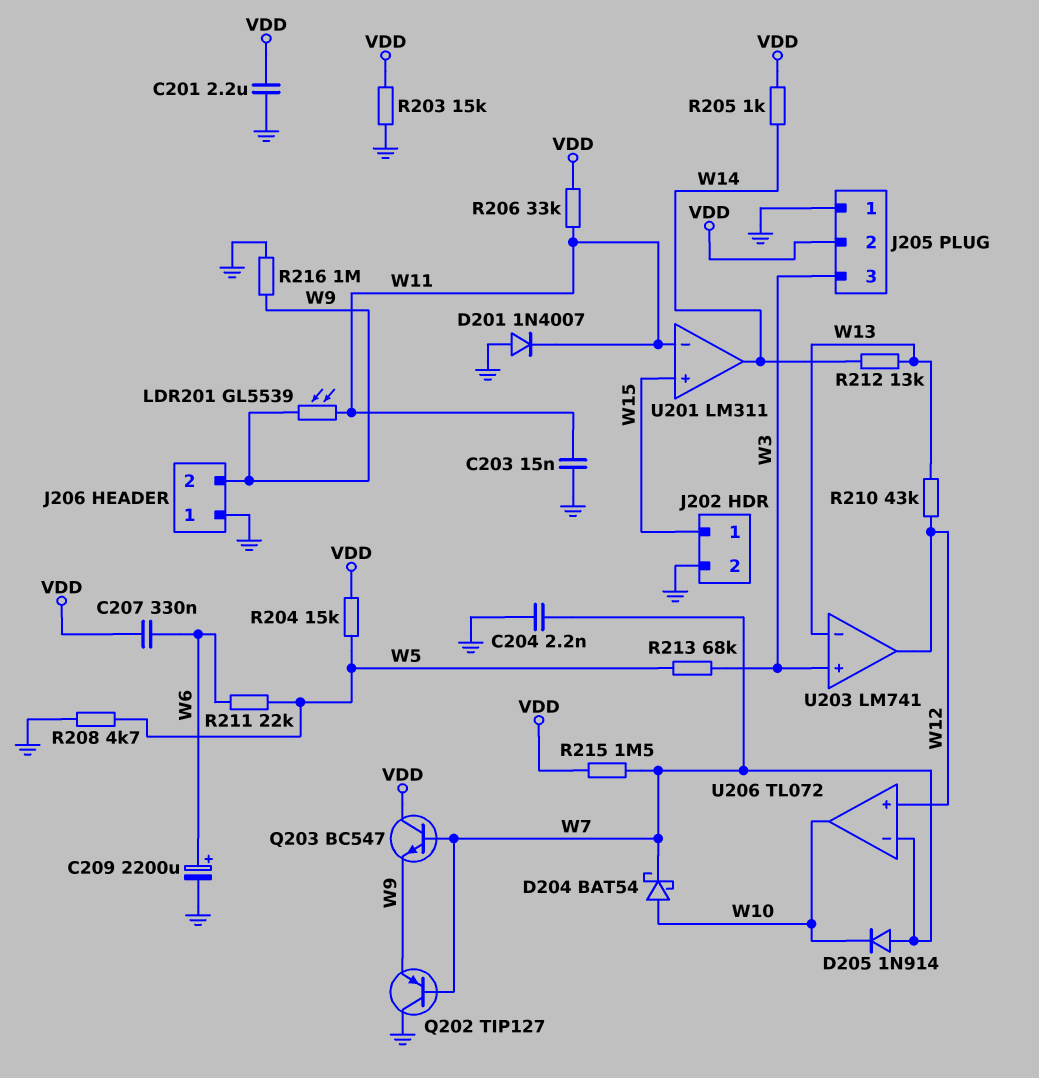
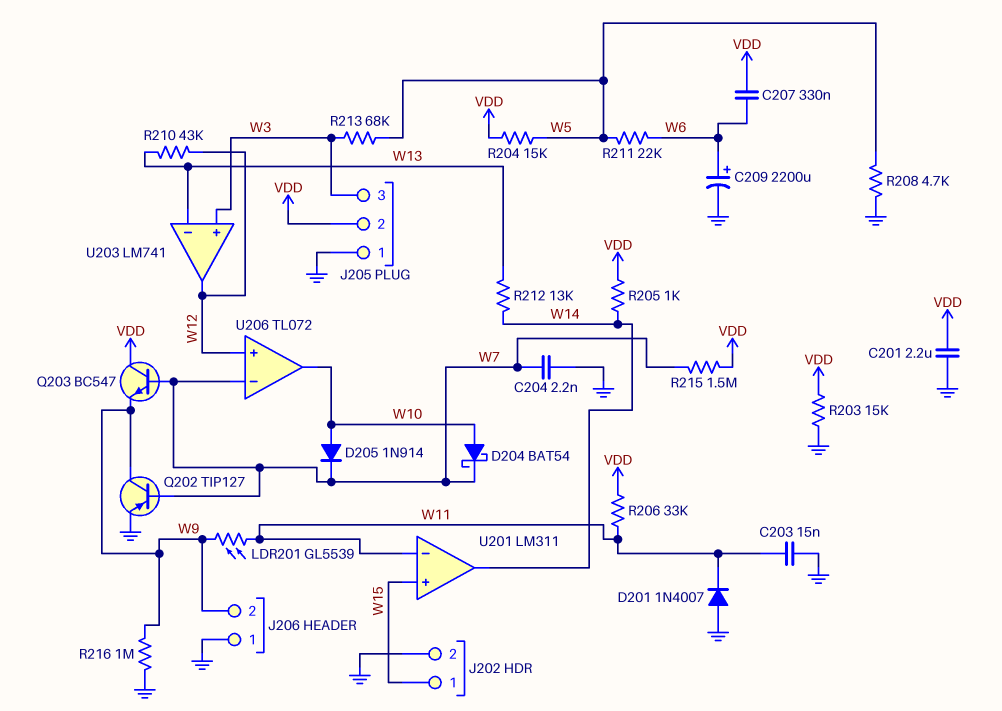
D205: diode 1N914 (A W7, K W10) -> diode 1N914 (A W10, K W7)
Q202: PNP TIP127 (B W7, C GND, E W9) -> PNP TIP127 (B W7, C W9, E GND)

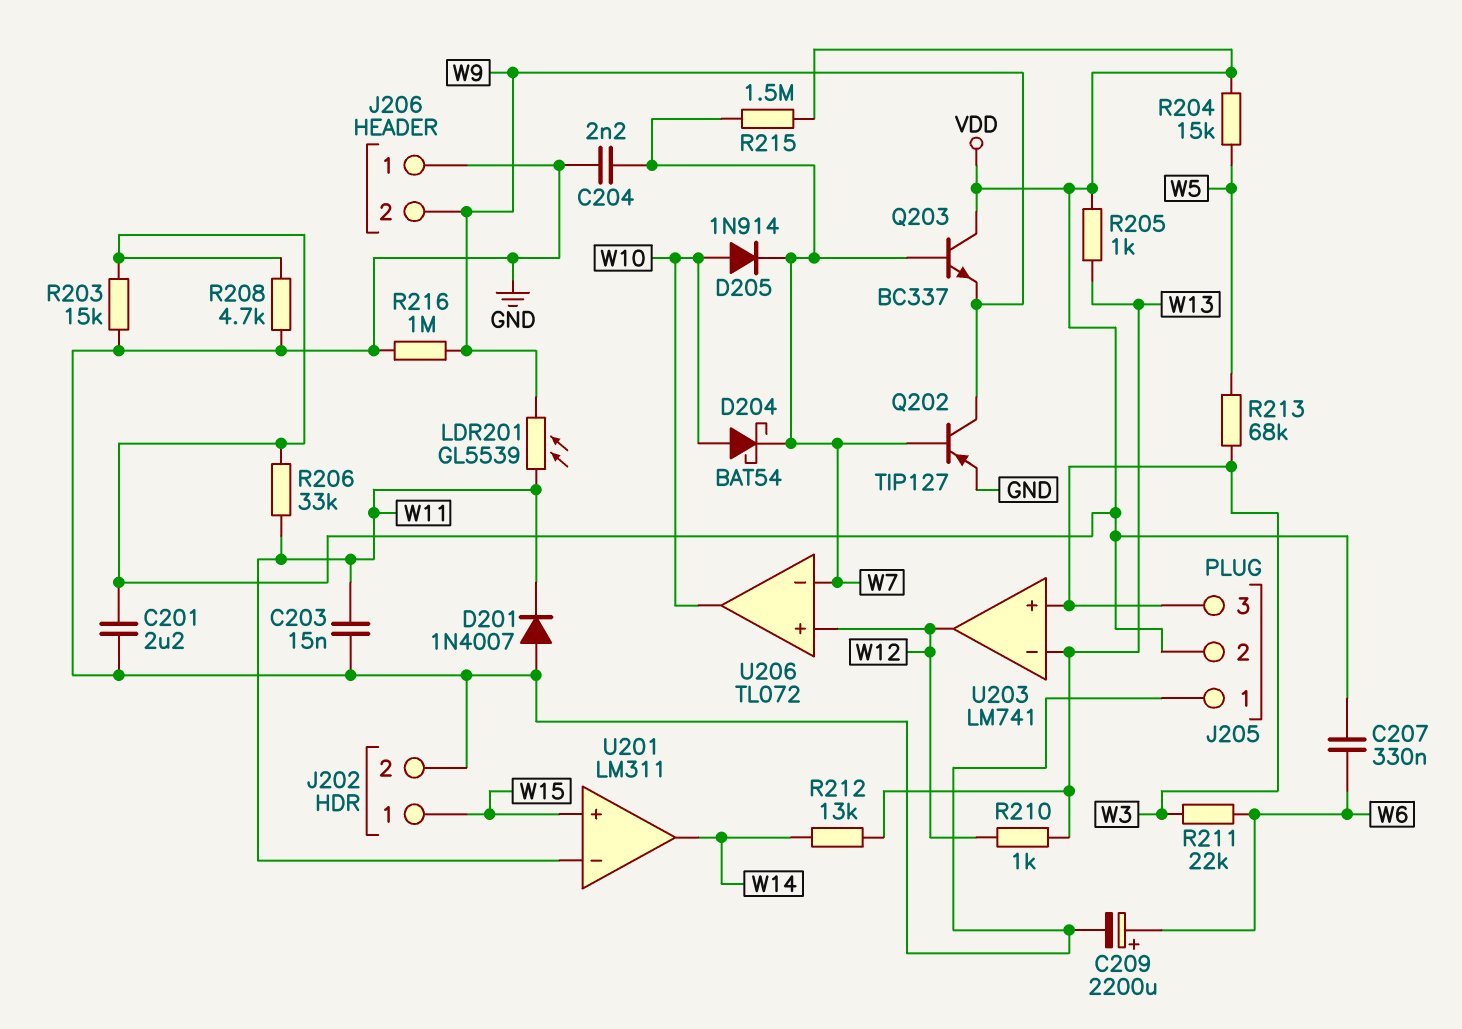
Q203: NPN BC547 (B W7, C VDD, E W9) -> NPN BC337 (B W7, C VDD, E W9)
R205: 1k (VDD, W14) -> 1k (VDD, W13)
R208: 4.7k (GND, W5) -> 4.7k (GND, VDD)
R210: 43k (W12, W13) -> 1k (W12, W13)
R211: 22k (W5, W6) -> 22k (W3, W6)

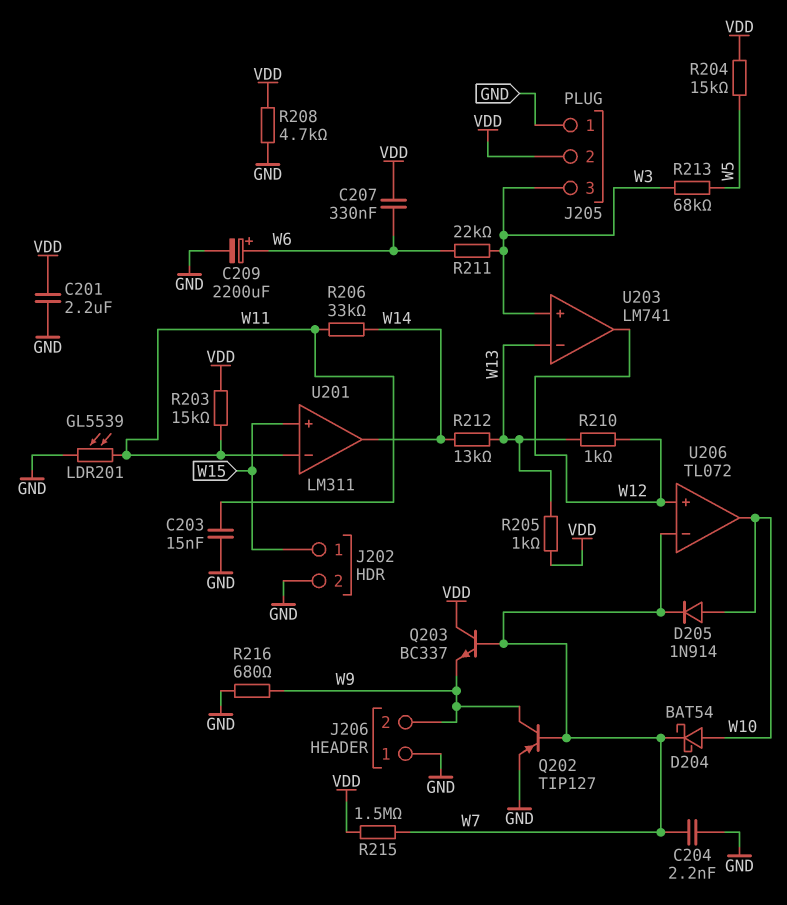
D201: diode 1N4007 (A GND, K W11) -> none
LDR201: GL5539 (W9, W11) -> GL5539 (GND, W11)
R203: 15k (GND, VDD) -> 15k (VDD, W11)
R206: 33k (VDD, W11) -> 33k (W11, W14)
R216: 1M (GND, W9) -> 680 (GND, W9)

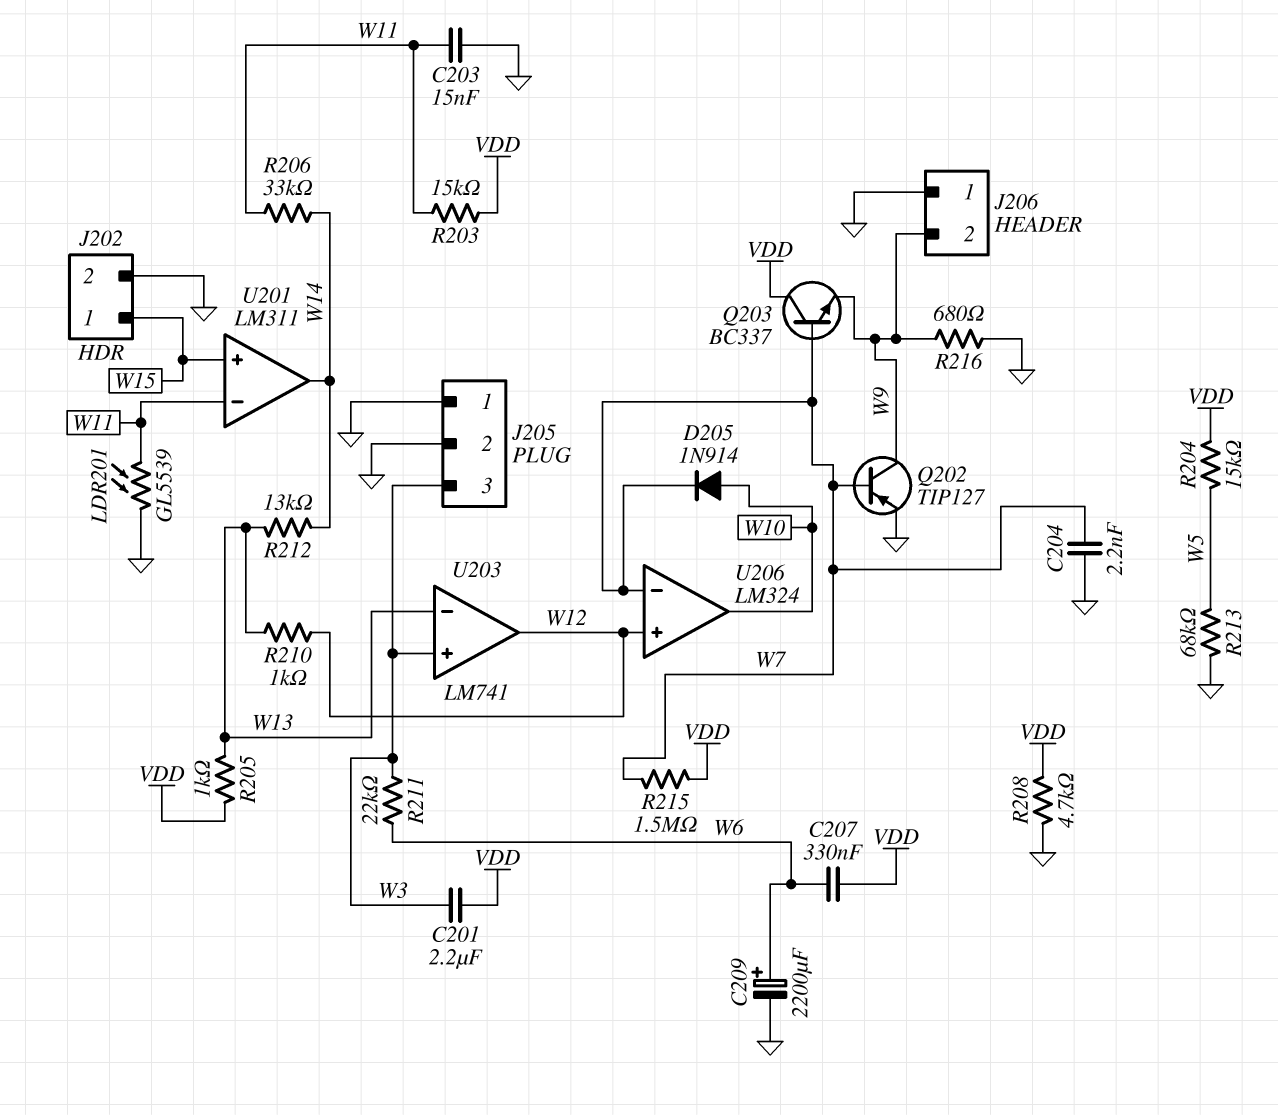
C201: 2.2uF (GND, VDD) -> 2.2uF (VDD, W3)
D204: schottky BAT54 (A W10, K W7) -> none
J205 pin 2: VDD -> GND
R213: 68k (W3, W5) -> 68k (GND, W5)
U206: TL072 -> LM324

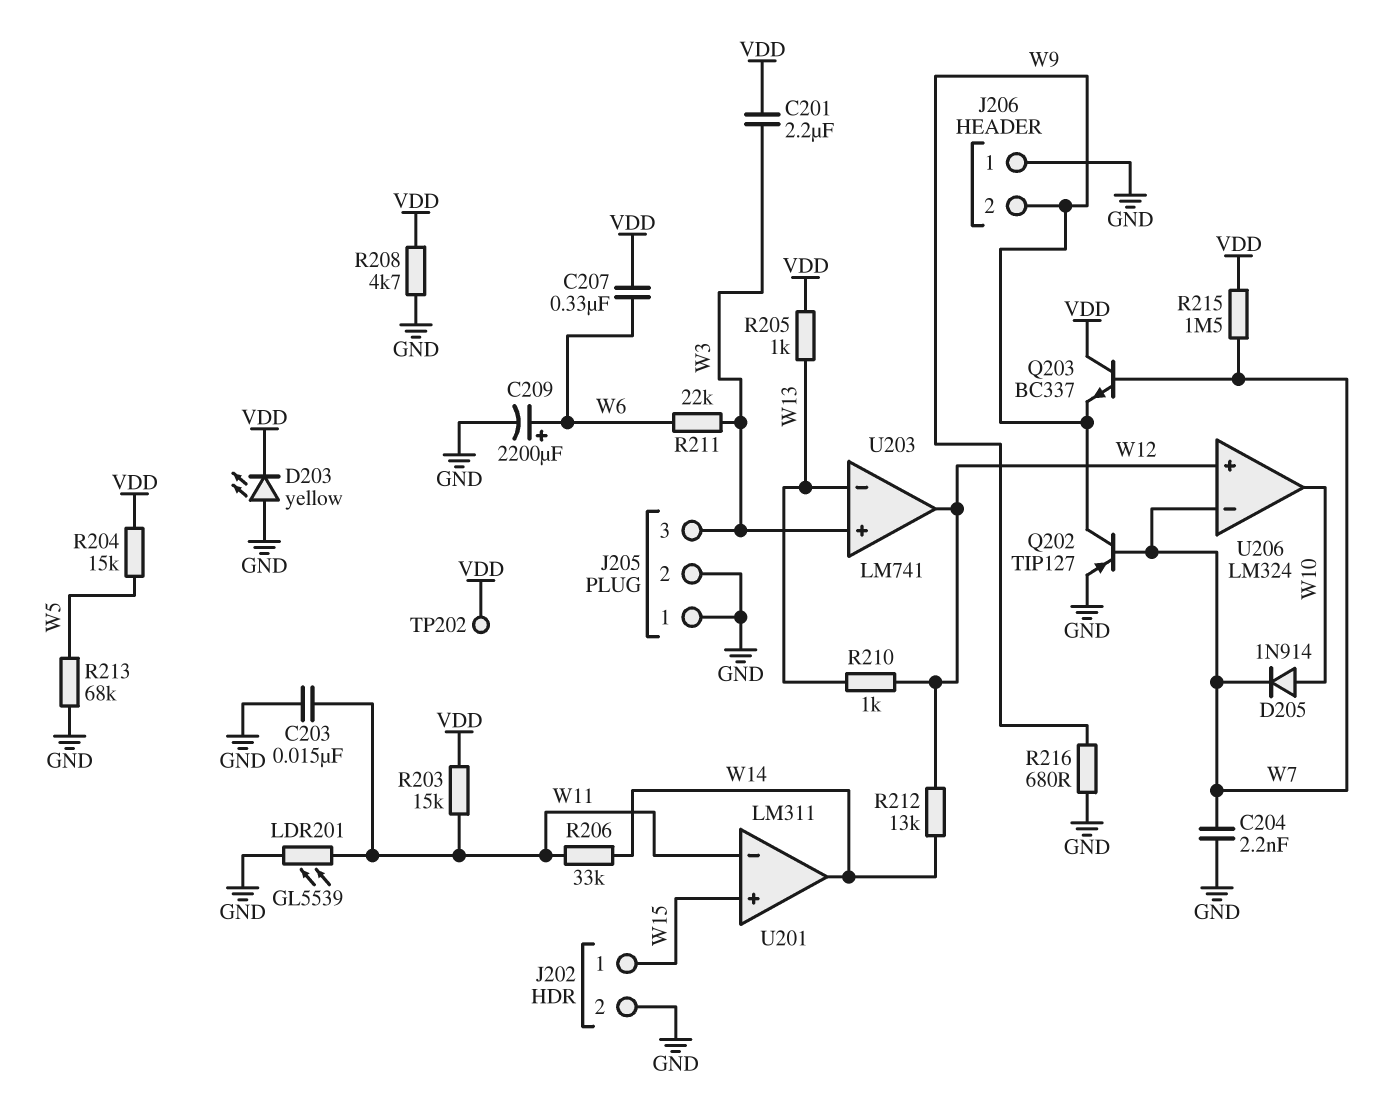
D203: none -> LED yellow (A GND, K VDD)
R212: 13k (W13, W14) -> 13k (W12, W14)
TP202: none -> test point (VDD)

